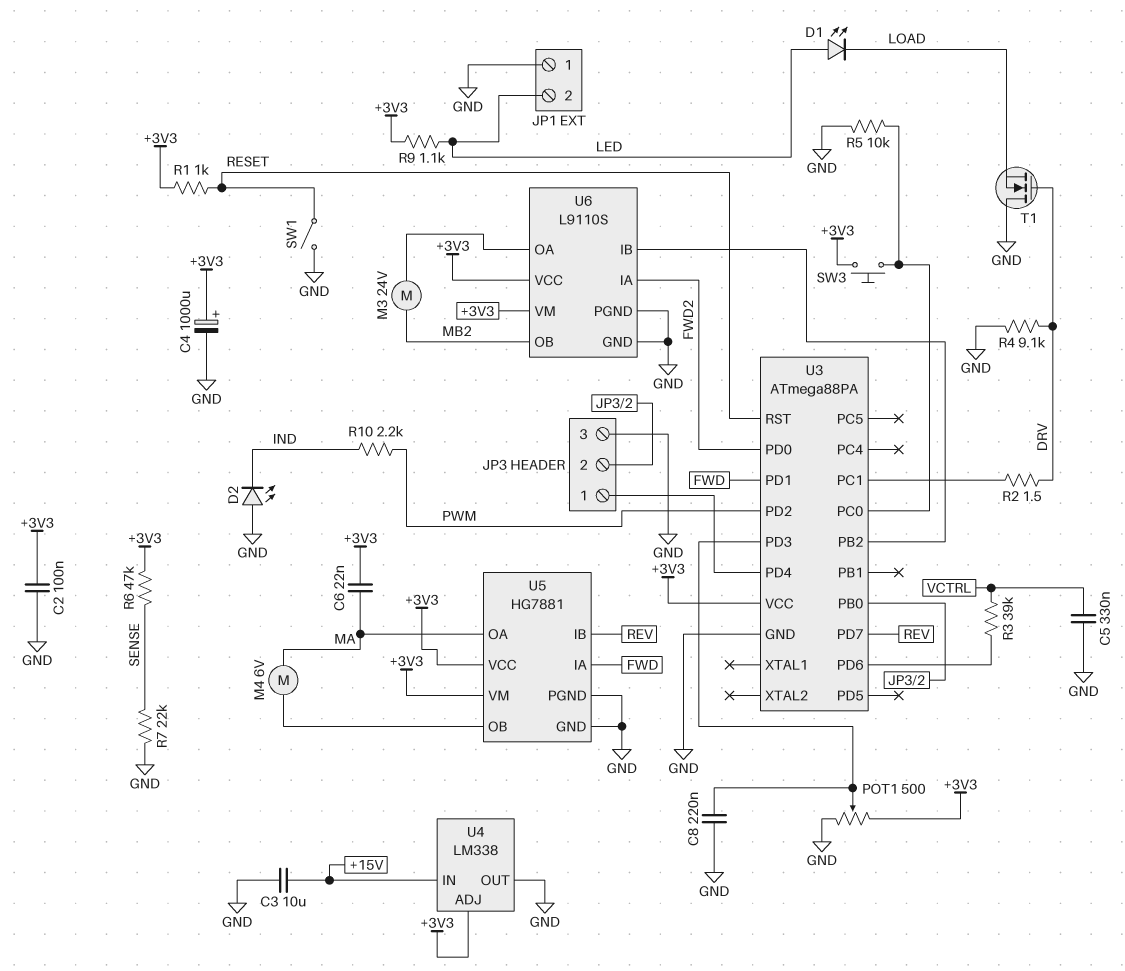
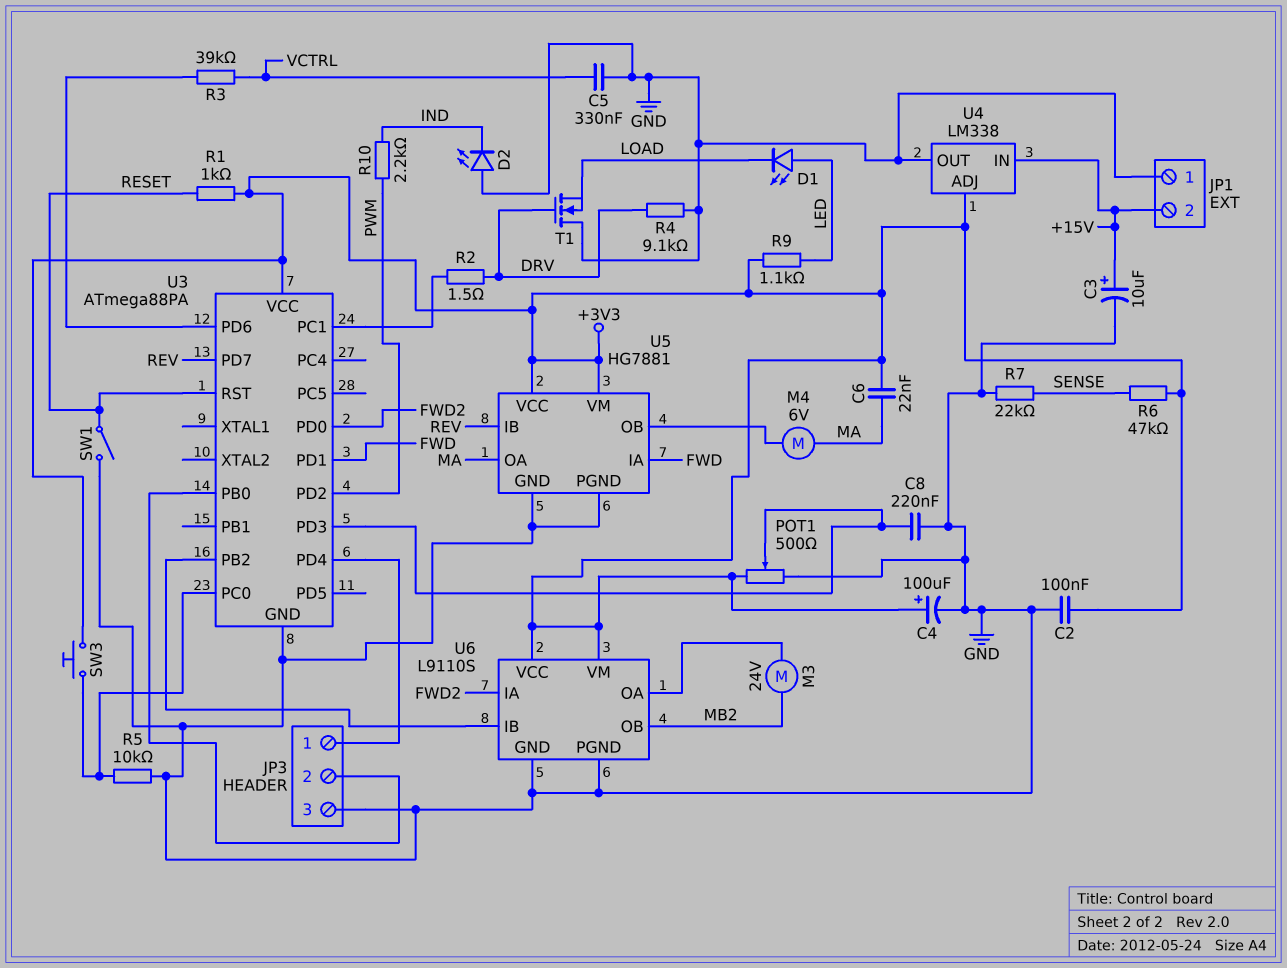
C3: 10uF (+15V, GND) -> 10uF (plus +15V, minus GND)
C4: 1000uF (plus +3V3, minus GND) -> 100uF (plus +3V3, minus GND)
JP1 pin 2: LED -> +15V

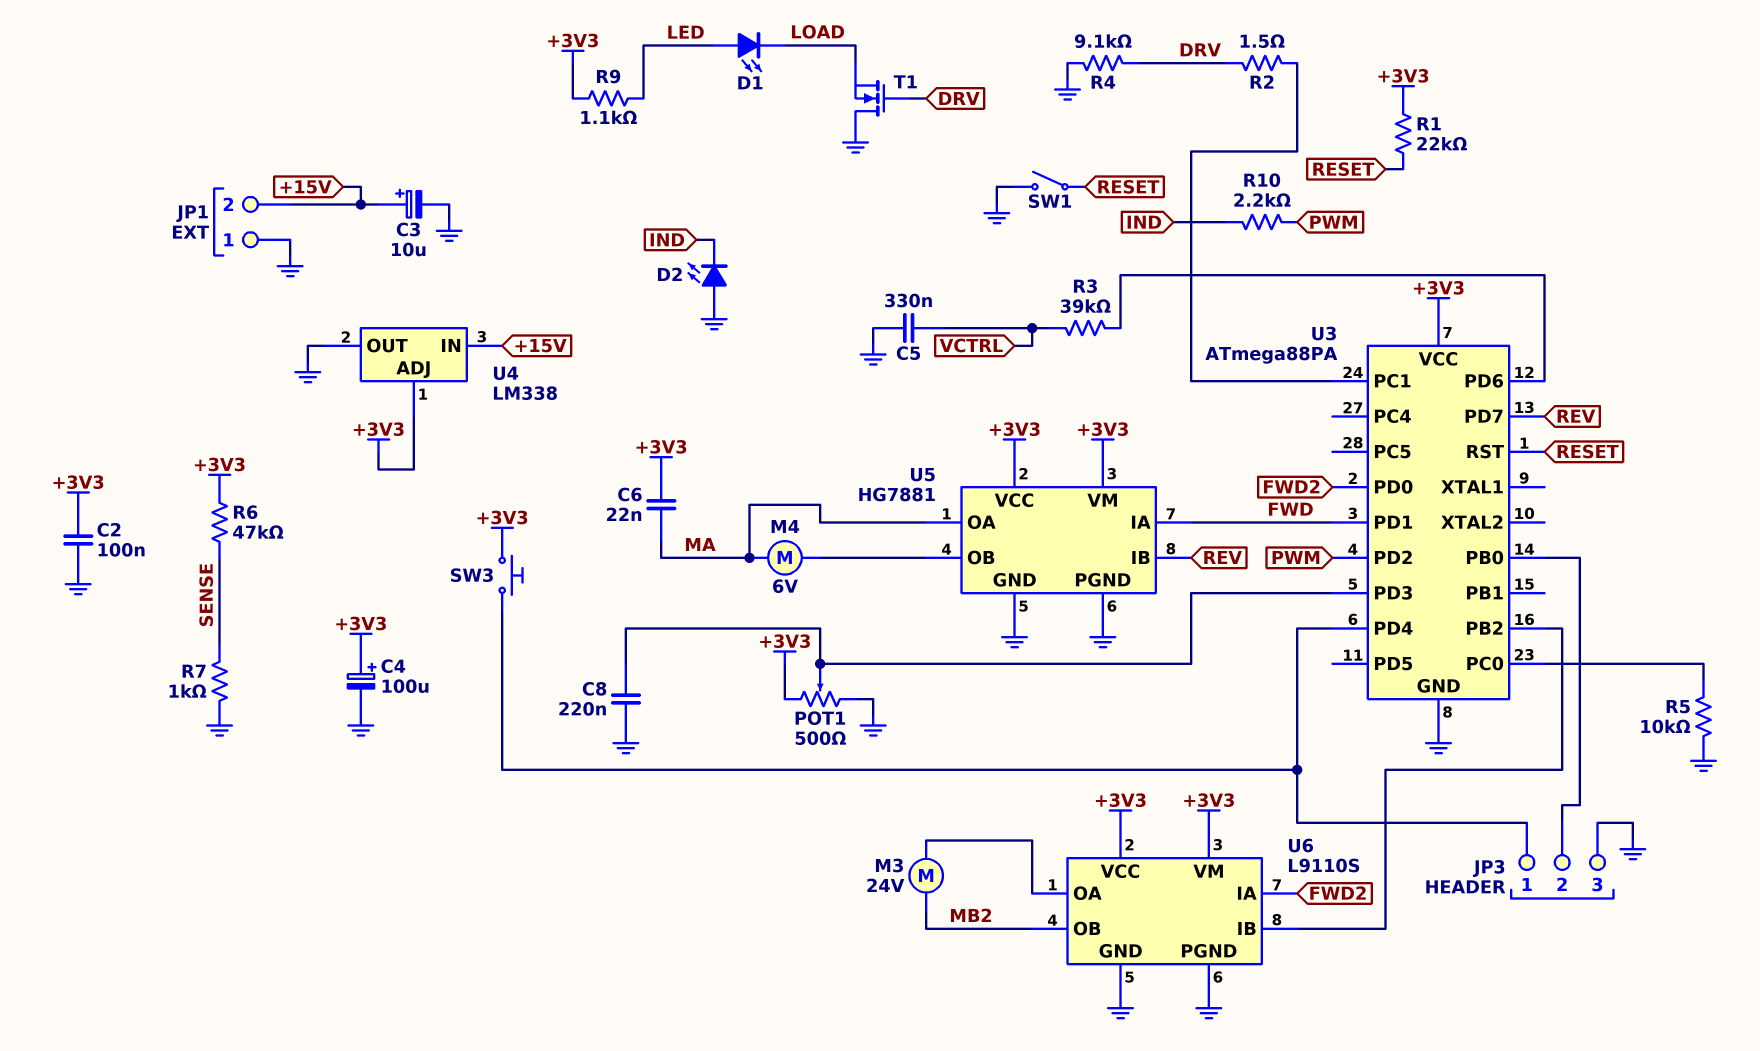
R1: 1k (+3V3, RESET) -> 22k (+3V3, RESET)
R7: 22k (GND, SENSE) -> 1k (GND, SENSE)
SW3: button (+3V3, U3/PC0) -> button (+3V3, JP3/1)

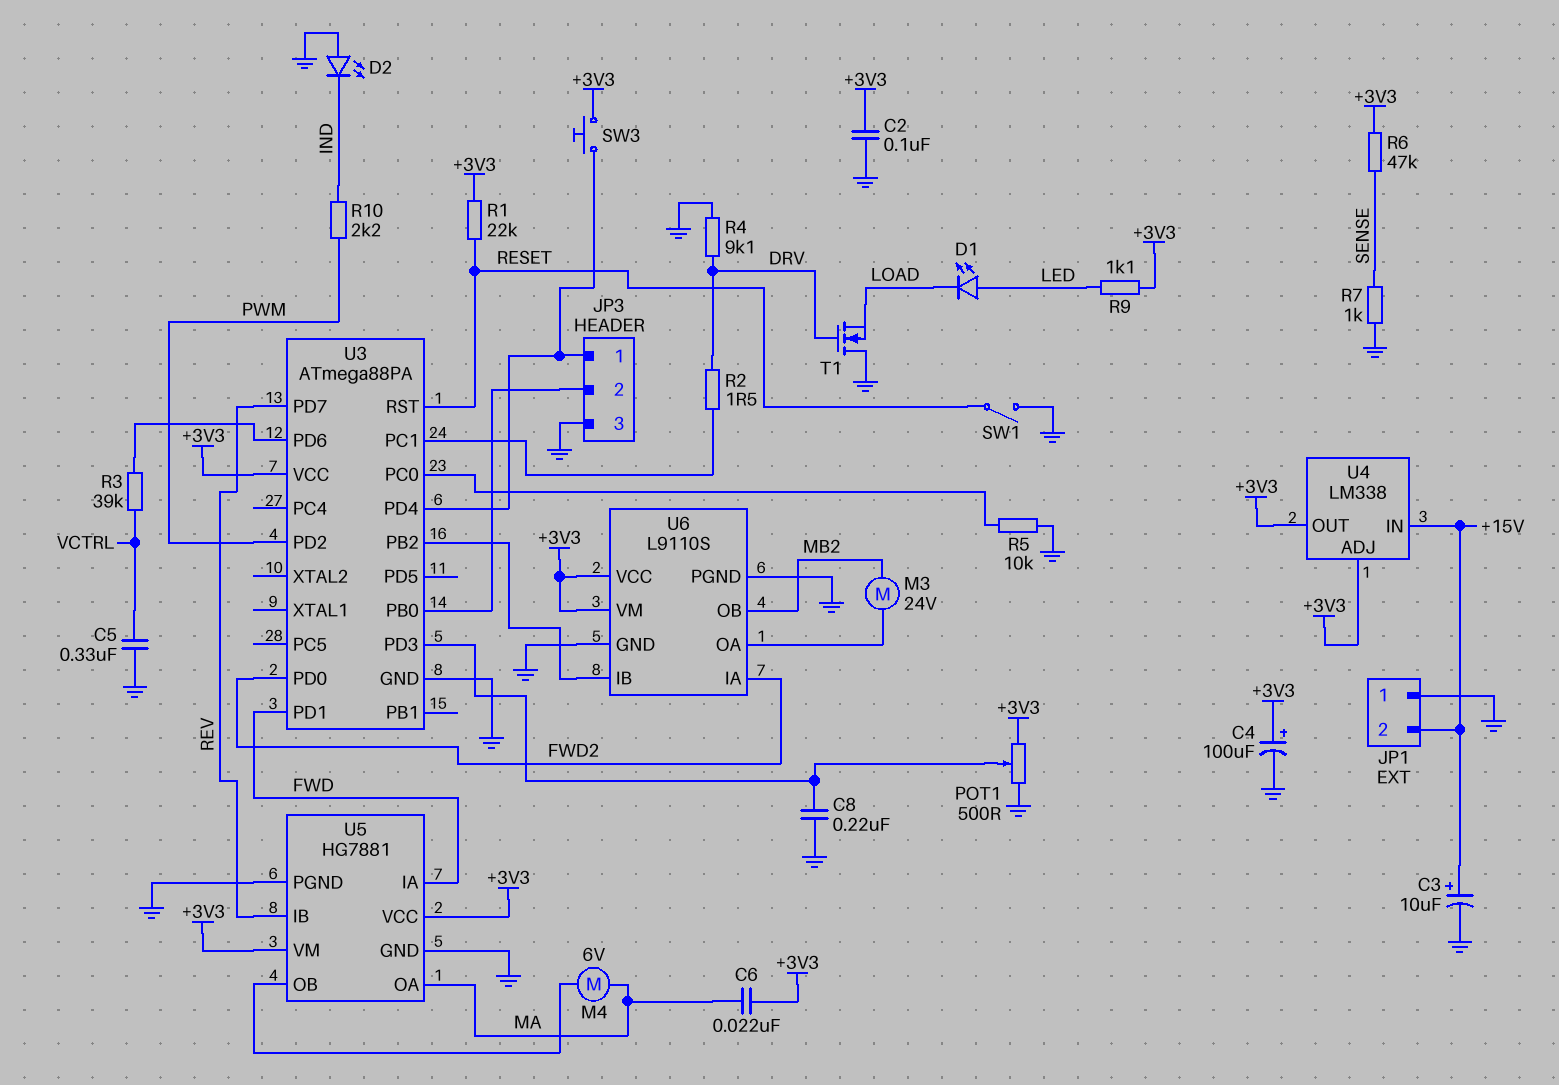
U4 pin OUT: GND -> +3V3

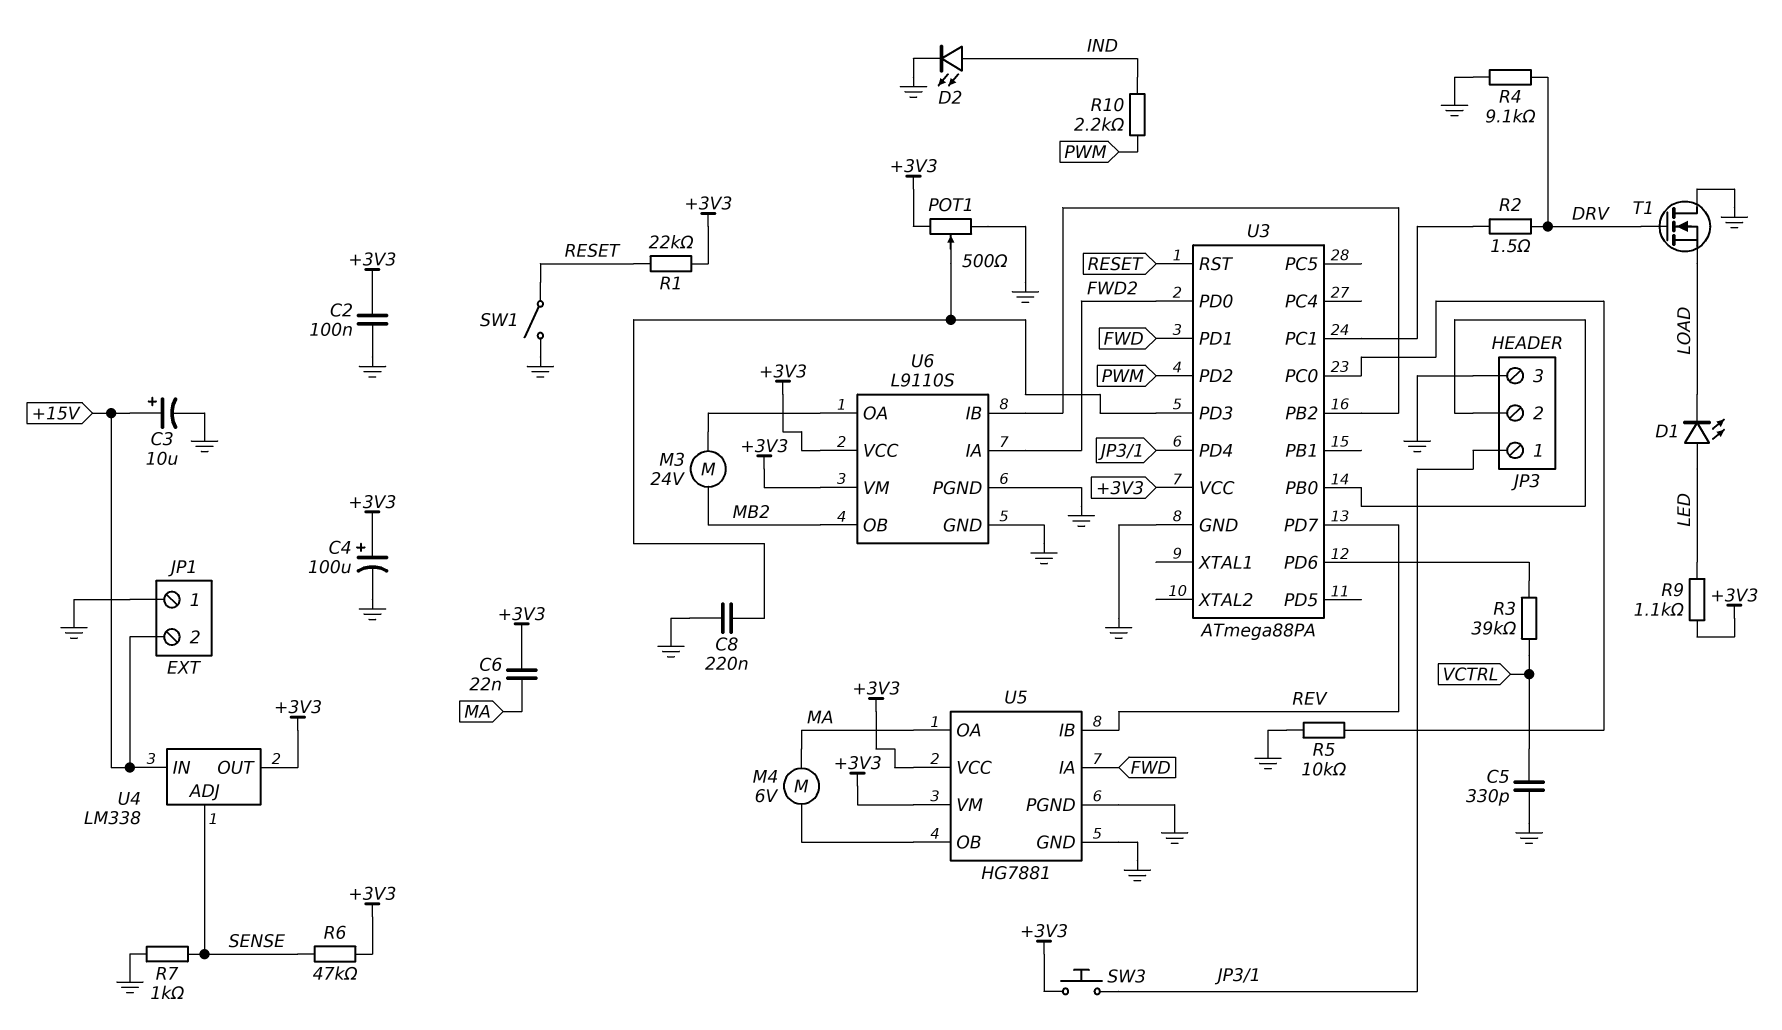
C5: 330nF (GND, VCTRL) -> 330pF (GND, VCTRL)
D2: LED (A GND, K IND) -> LED (A IND, K GND)
U4 pin ADJ: +3V3 -> SENSE

